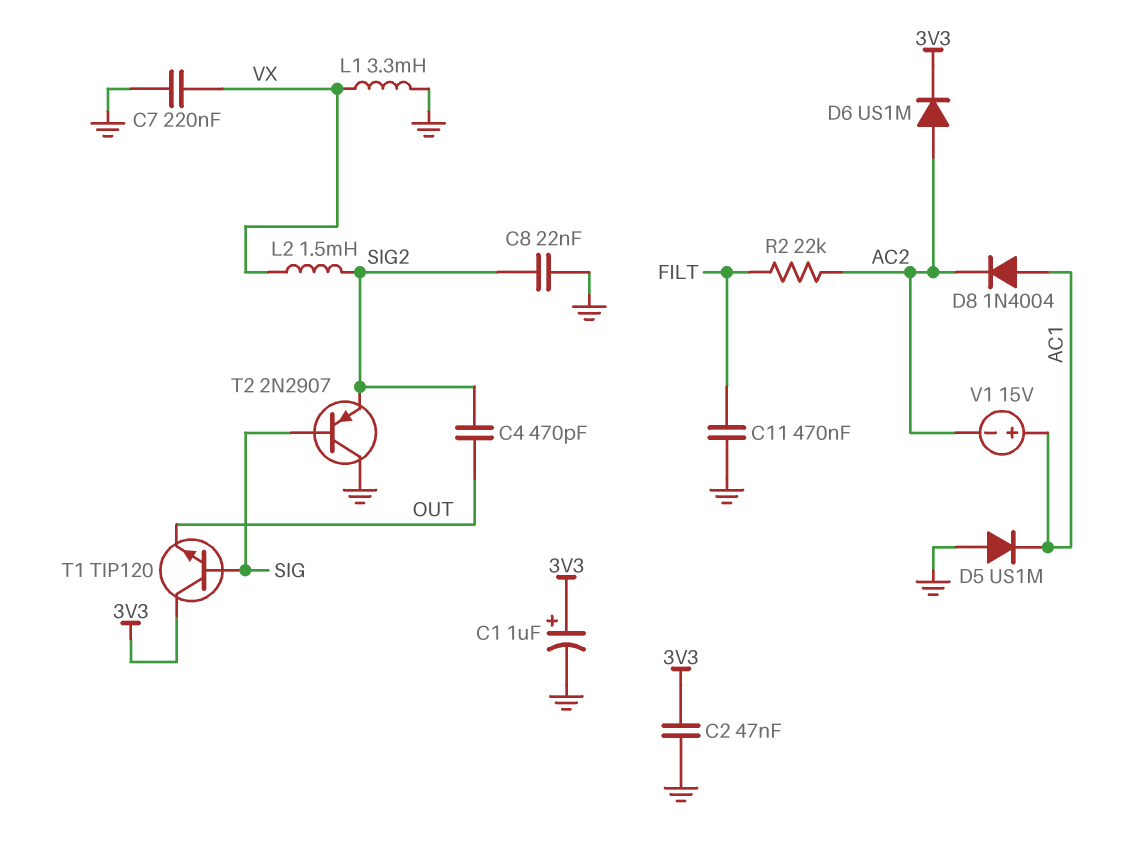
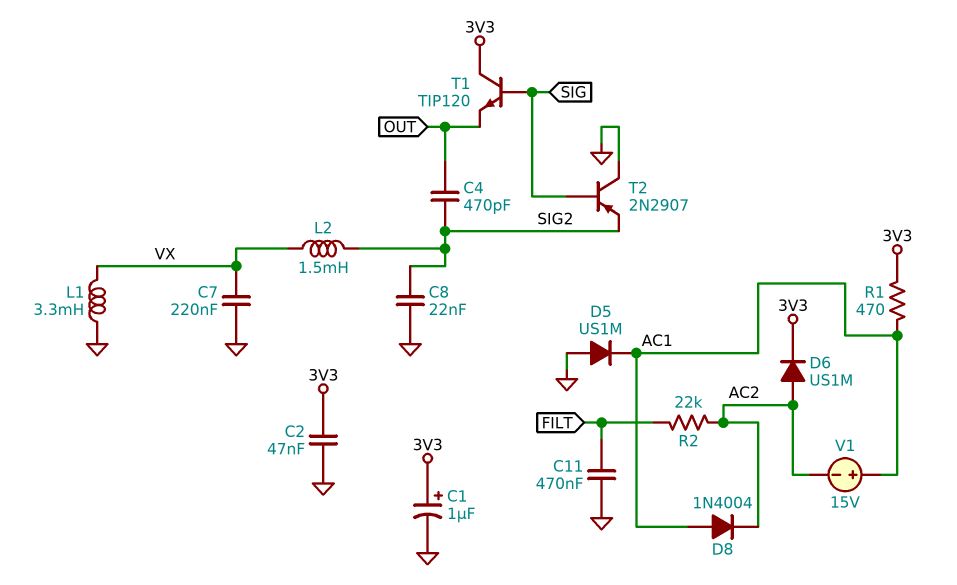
R1: none -> 470 (3V3, AC1)

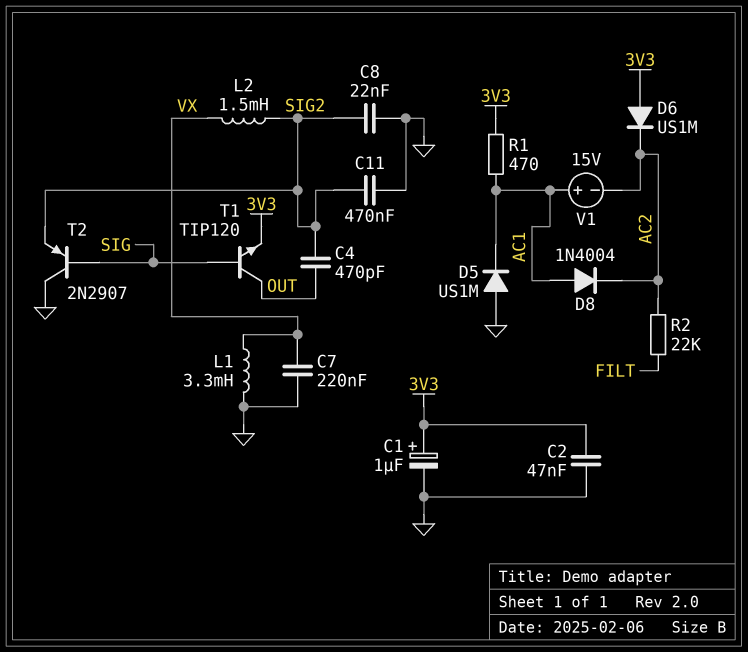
C11: 470nF (FILT, GND) -> 470nF (GND, SIG2)
D6: diode US1M (A AC2, K 3V3) -> diode US1M (A 3V3, K AC2)
T1: NPN TIP120 (B SIG, C 3V3, E OUT) -> NPN TIP120 (B SIG, C OUT, E 3V3)

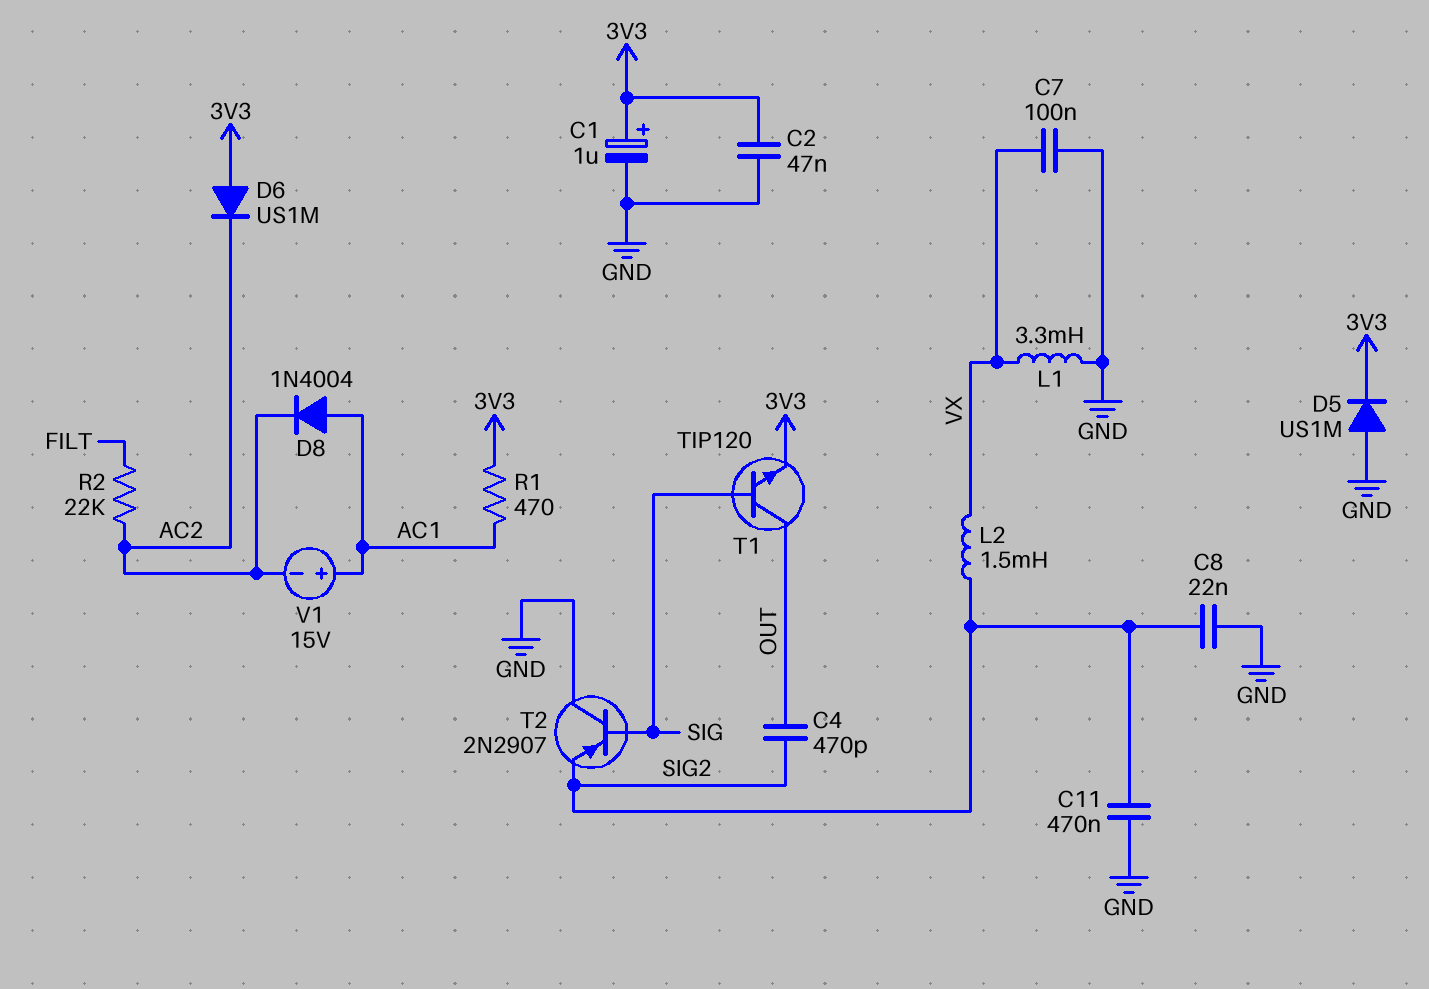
C7: 220nF (GND, VX) -> 100nF (GND, VX)
D5: diode US1M (A GND, K AC1) -> diode US1M (A GND, K 3V3)

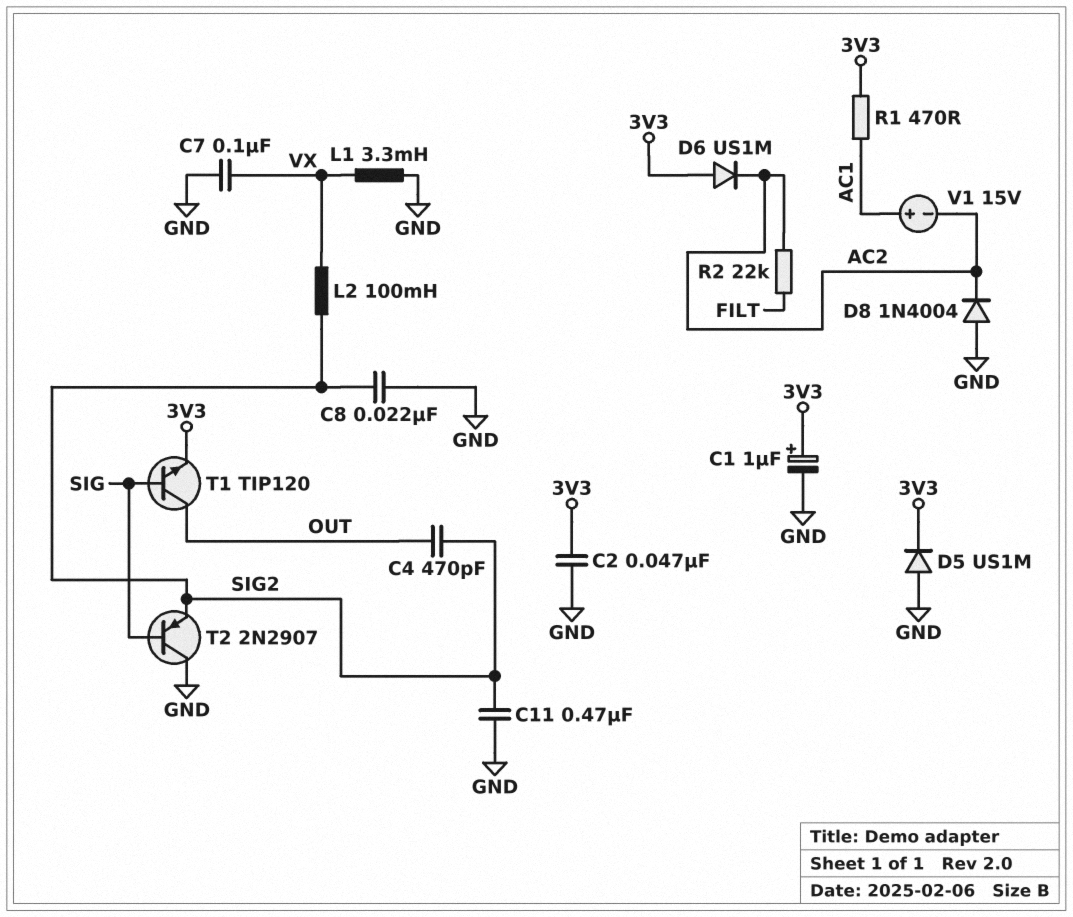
D8: diode 1N4004 (A AC1, K AC2) -> diode 1N4004 (A GND, K AC2)
L2: 1.5mH (SIG2, VX) -> 100mH (SIG2, VX)

